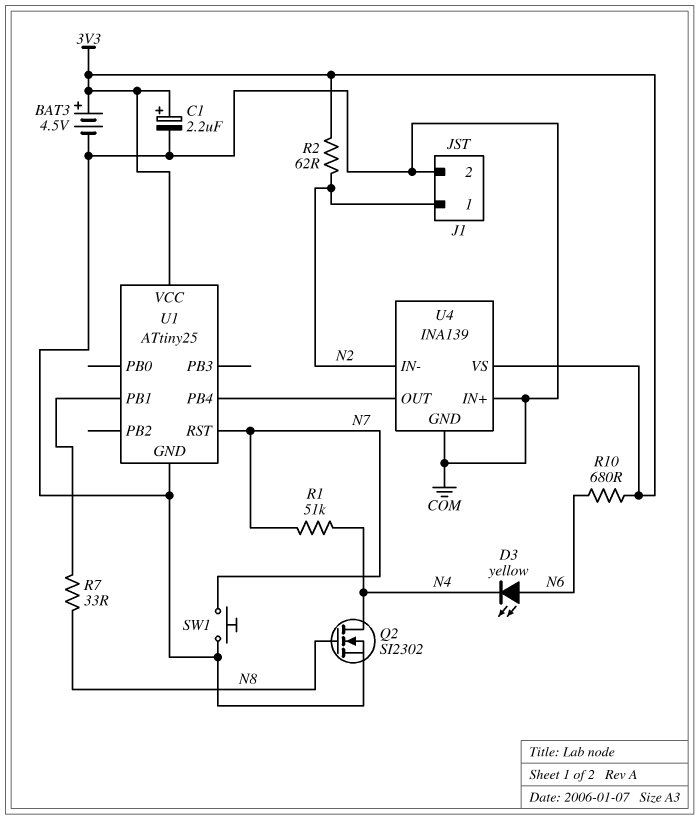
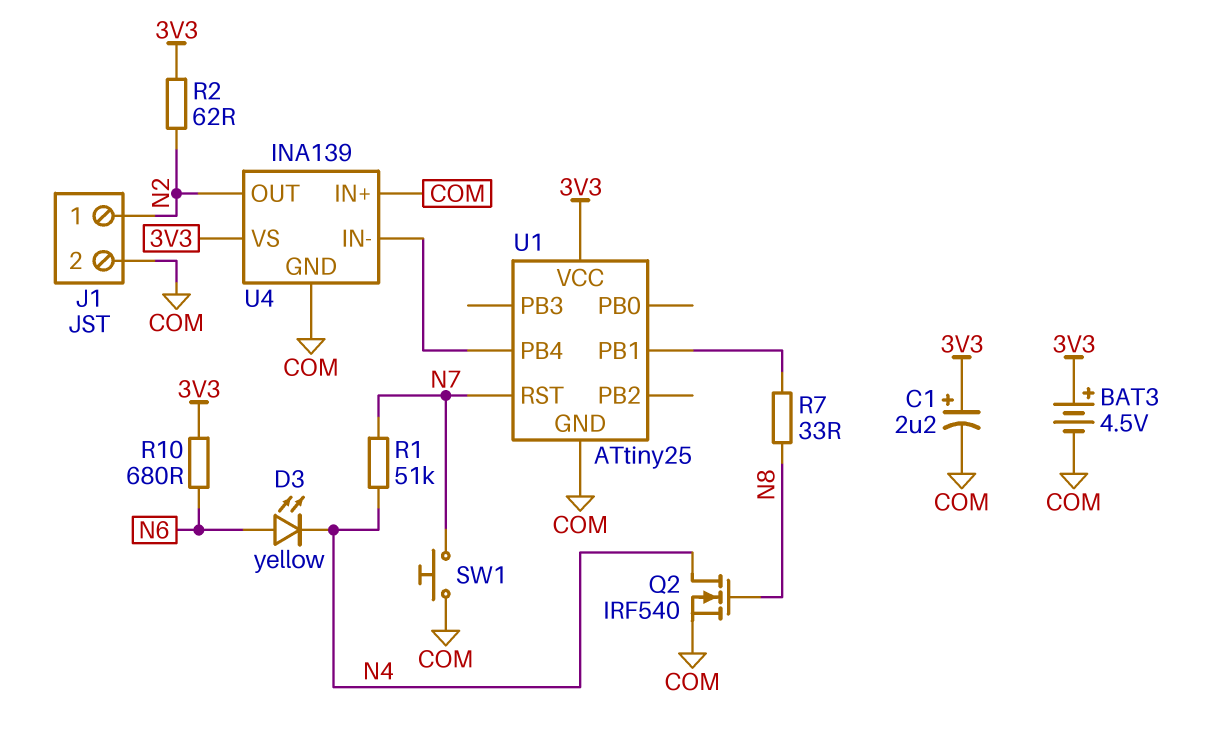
Q2: NMOS SI2302 (G N8, D N4, S COM) -> NMOS IRF540 (G N8, D N4, S COM)
U4 pin IN-: N2 -> U1/PB4
U4 pin OUT: U1/PB4 -> N2

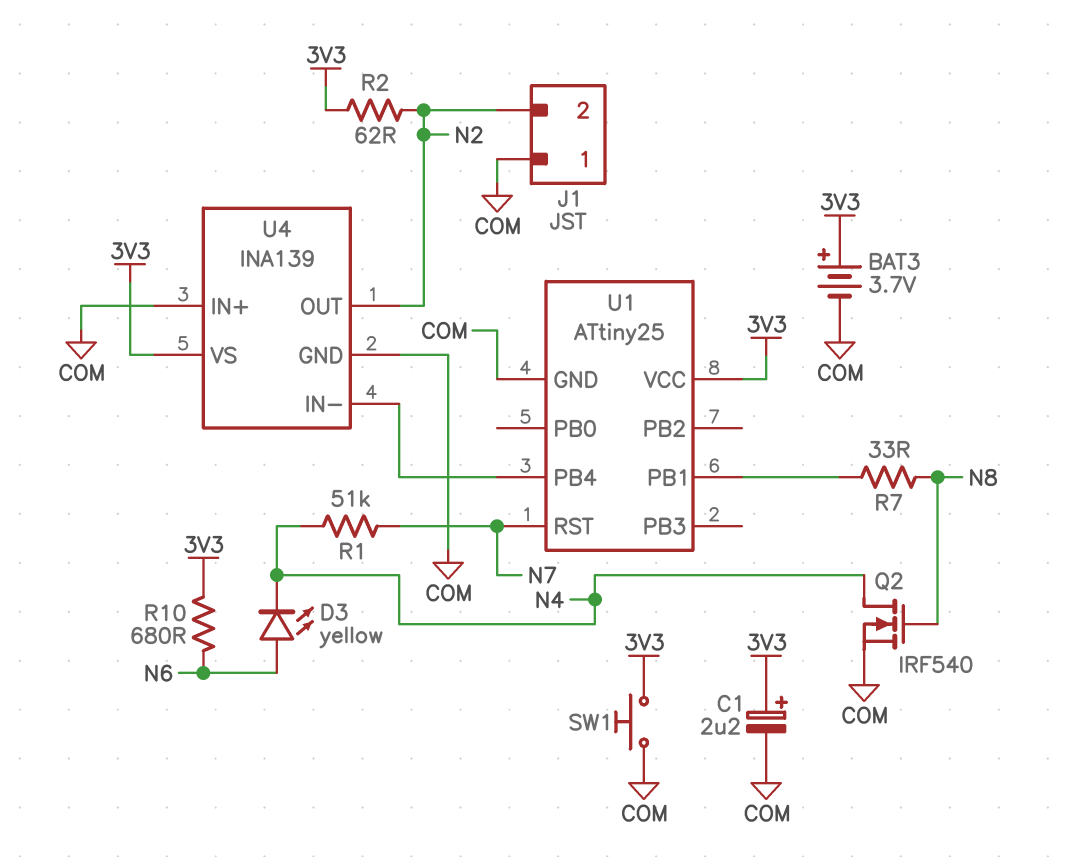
BAT3: 4.5V (plus 3V3, minus COM) -> 3.7V (plus 3V3, minus COM)
J1 pin 1: N2 -> COM
J1 pin 2: COM -> N2
SW1: button (COM, N7) -> button (3V3, COM)

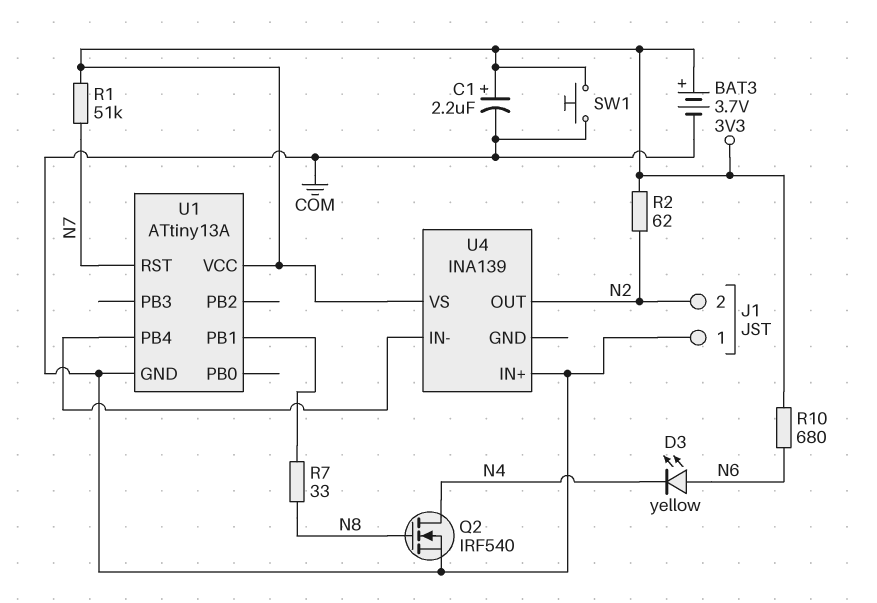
R1: 51k (N4, N7) -> 51k (3V3, N7)
U1: ATtiny25 -> ATtiny13A
U4 pin GND: COM -> none

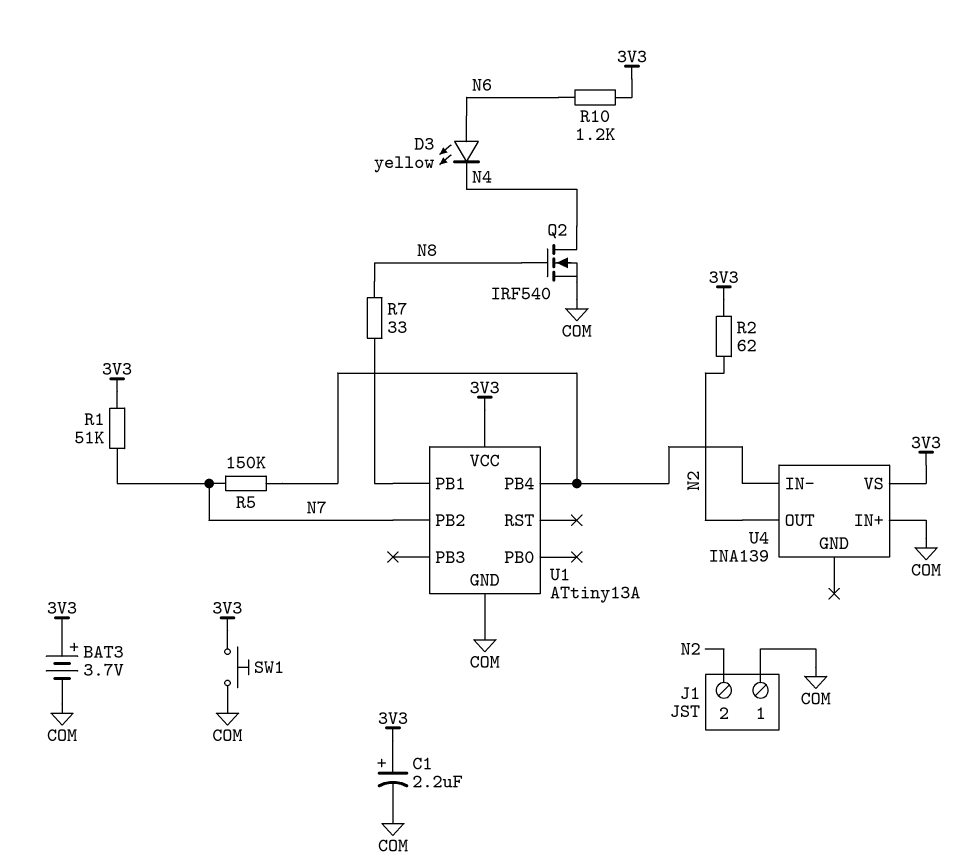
R5: none -> 150k (N7, U1/PB4)
R10: 680 (3V3, N6) -> 1.2k (3V3, N6)
U1 pin PB2: none -> N7
U1 pin RST: N7 -> none

